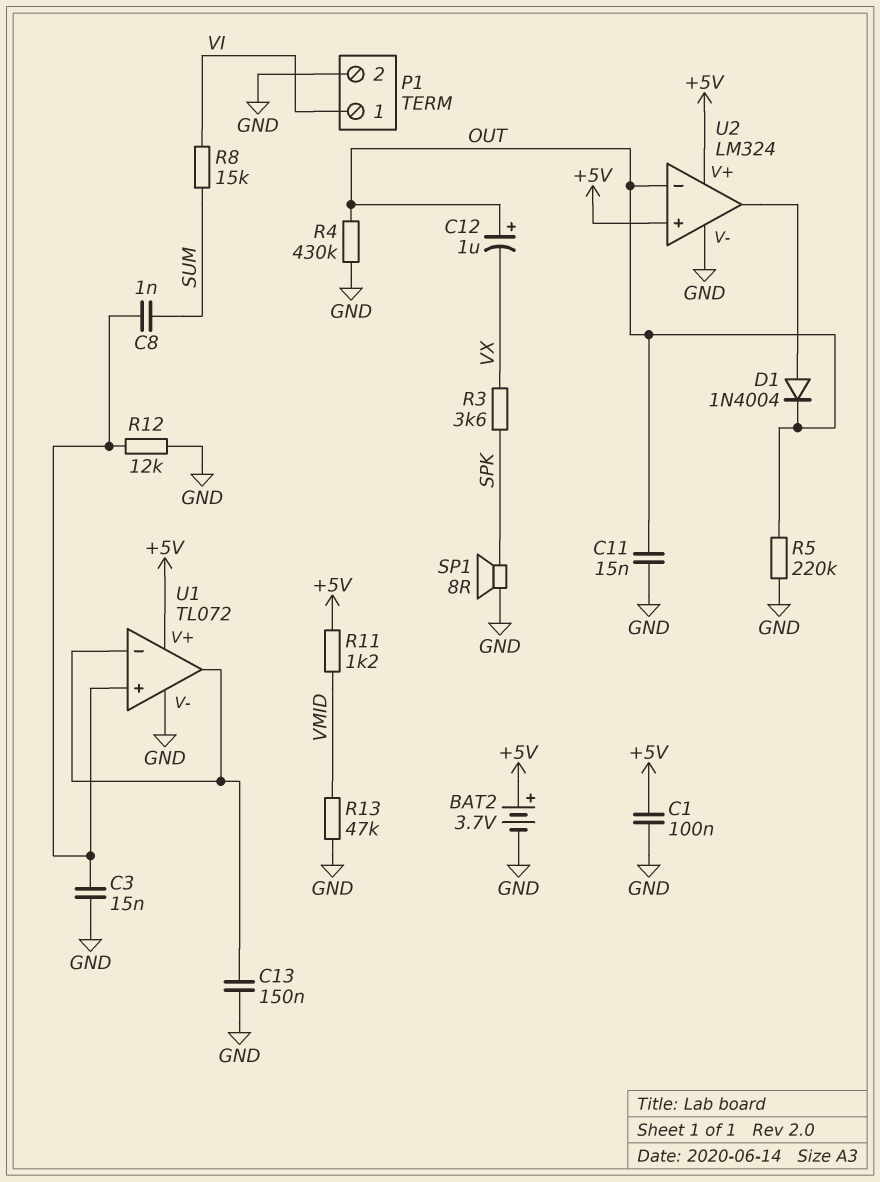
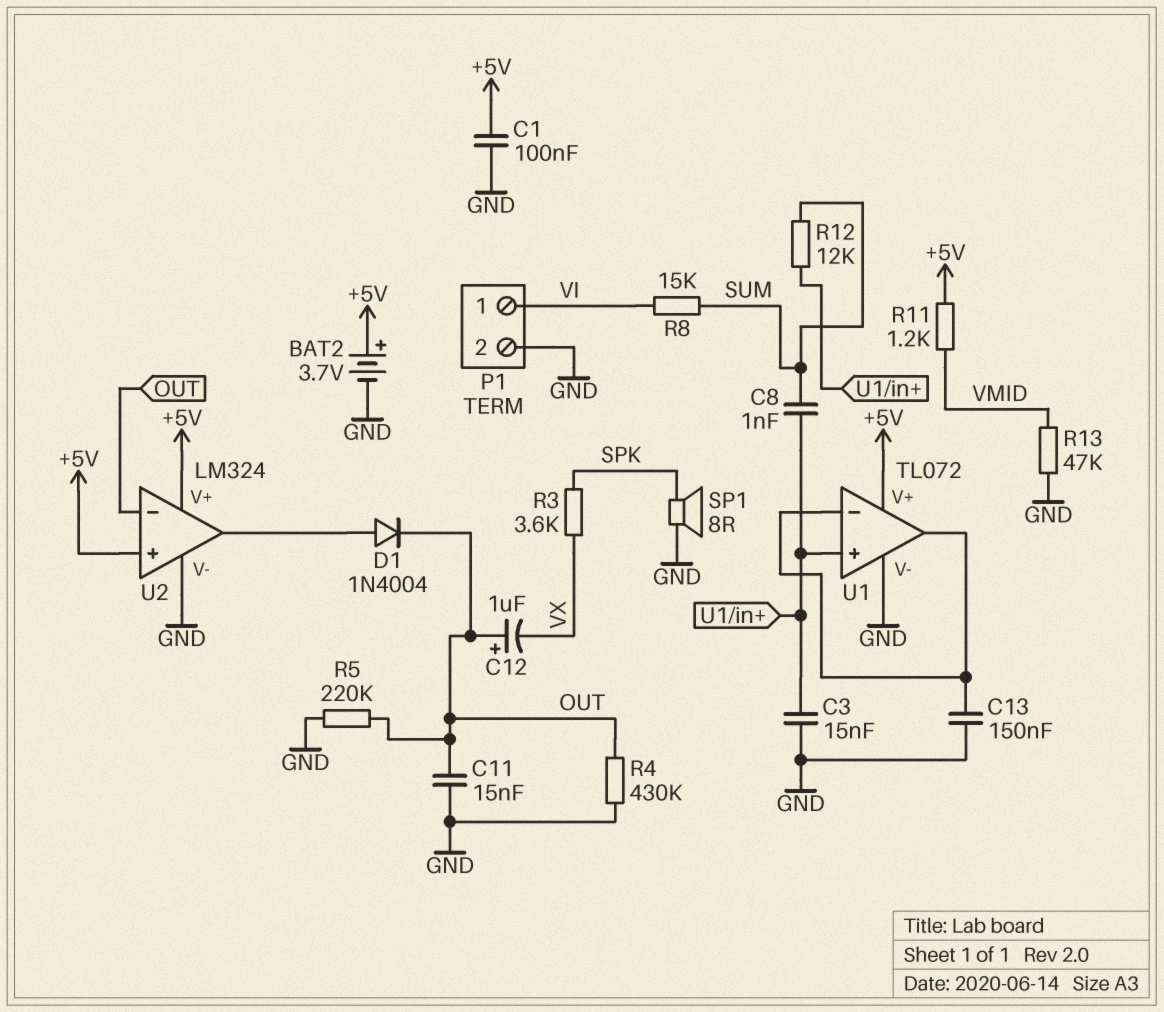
R12: 12k (GND, U1/in+) -> 12k (SUM, U1/in+)

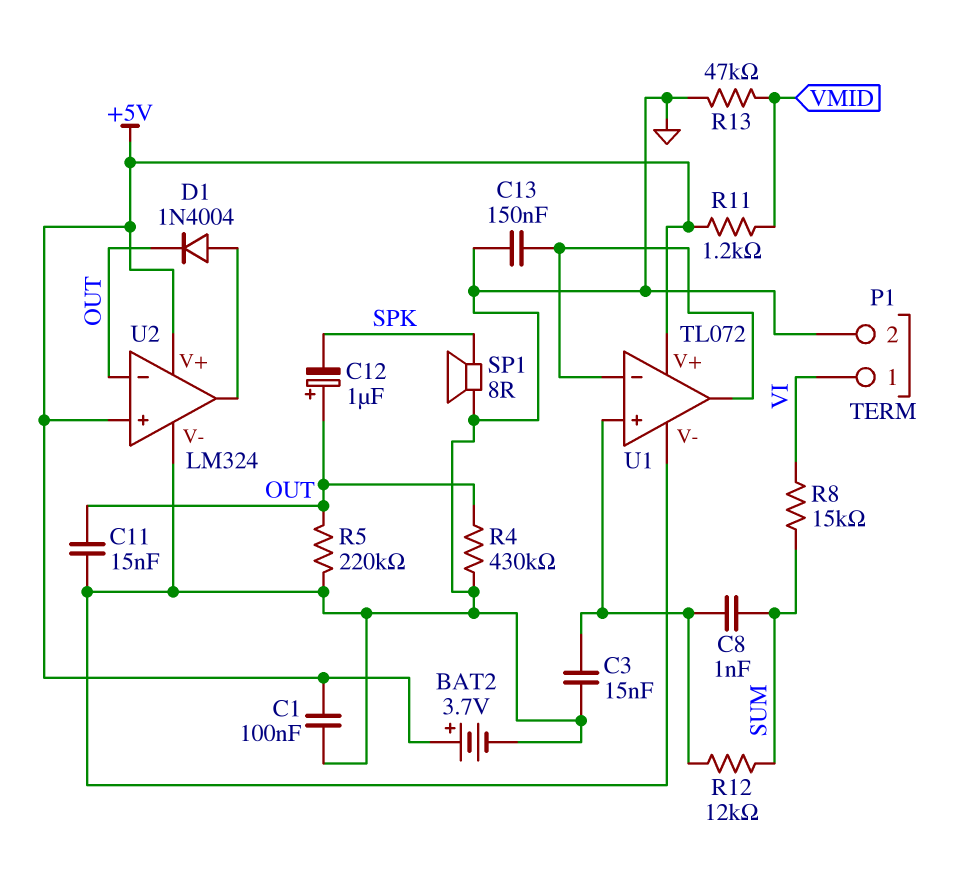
C12: 1uF (plus OUT, minus VX) -> 1uF (plus OUT, minus SPK)
R3: 3.6k (SPK, VX) -> none

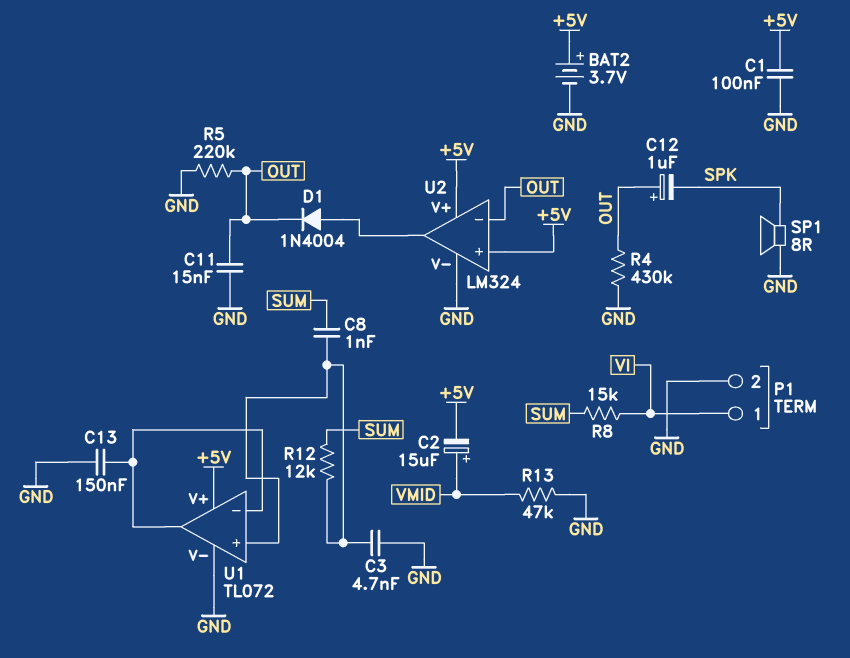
C2: none -> 15uF (plus VMID, minus +5V)
C3: 15nF (GND, U1/in+) -> 4.7nF (GND, U1/in+)
R11: 1.2k (+5V, VMID) -> none

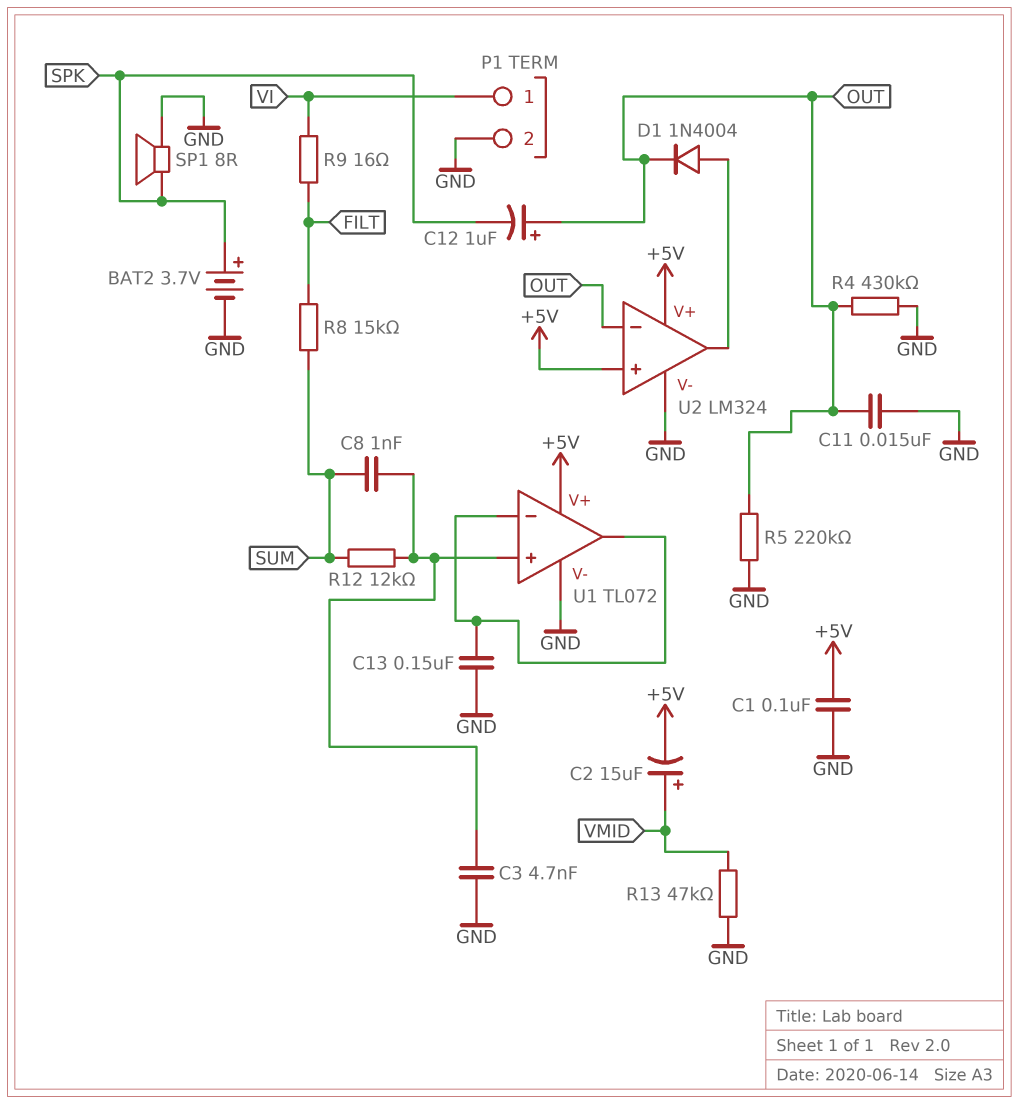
BAT2: 3.7V (plus +5V, minus GND) -> 3.7V (plus SPK, minus GND)
R8: 15k (SUM, VI) -> 15k (FILT, SUM)
R9: none -> 16 (FILT, VI)

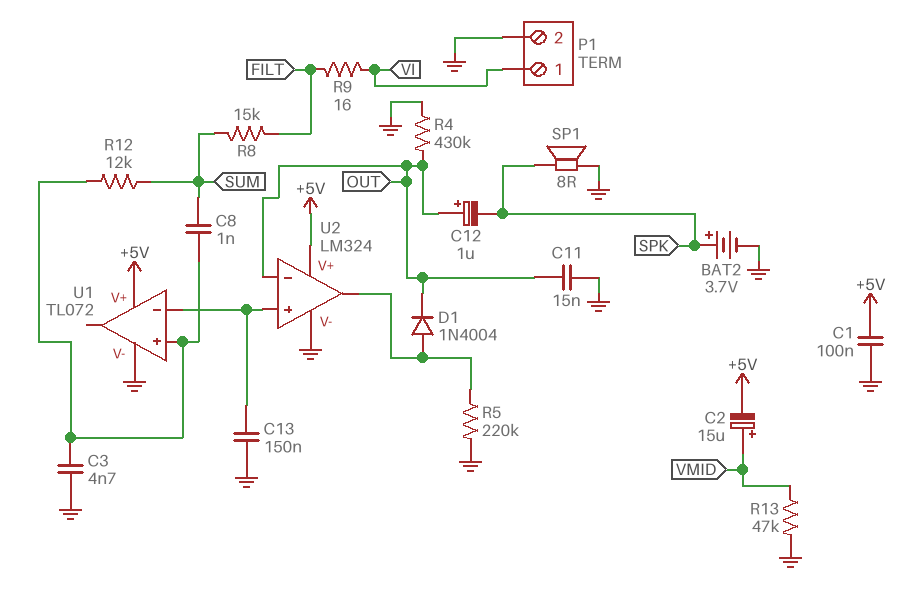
R5: 220k (GND, OUT) -> 220k (GND, U2/out)
U1 pin out: U1/in- -> none
U2 pin in+: +5V -> U1/in-

